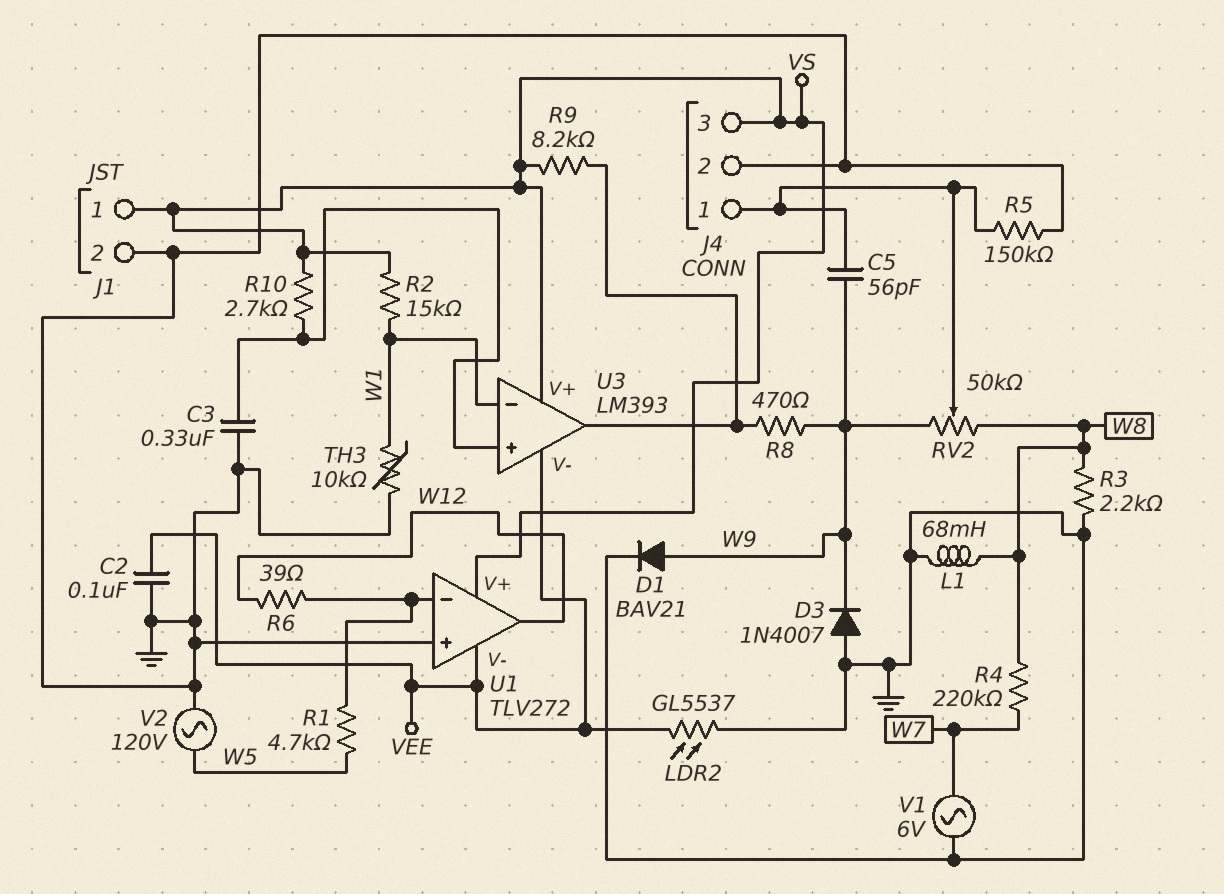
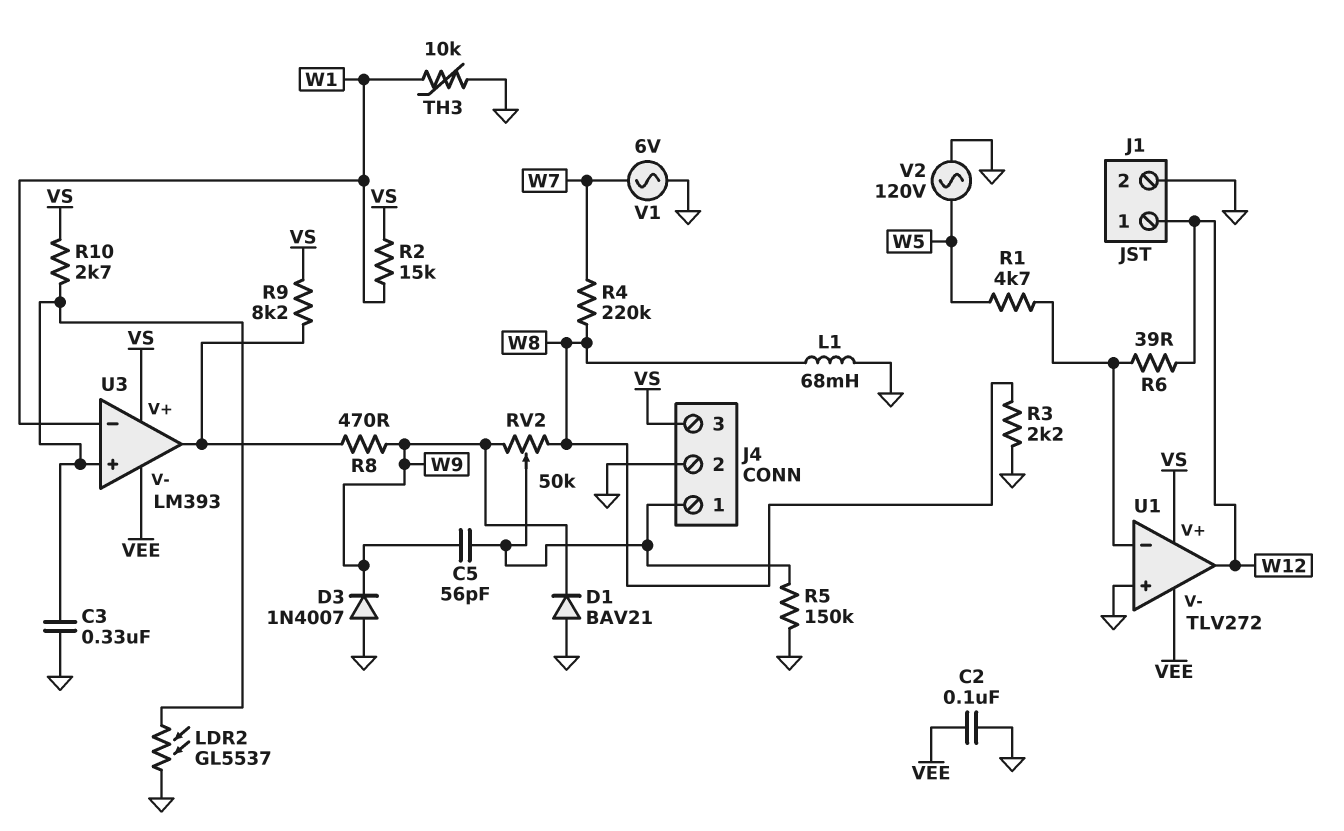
D1: diode BAV21 (A W9, K GND) -> diode BAV21 (A GND, K W9)
J1 pin 1: VS -> W12
LDR2: GL5537 (GND, VEE) -> GL5537 (GND, U3/in+)

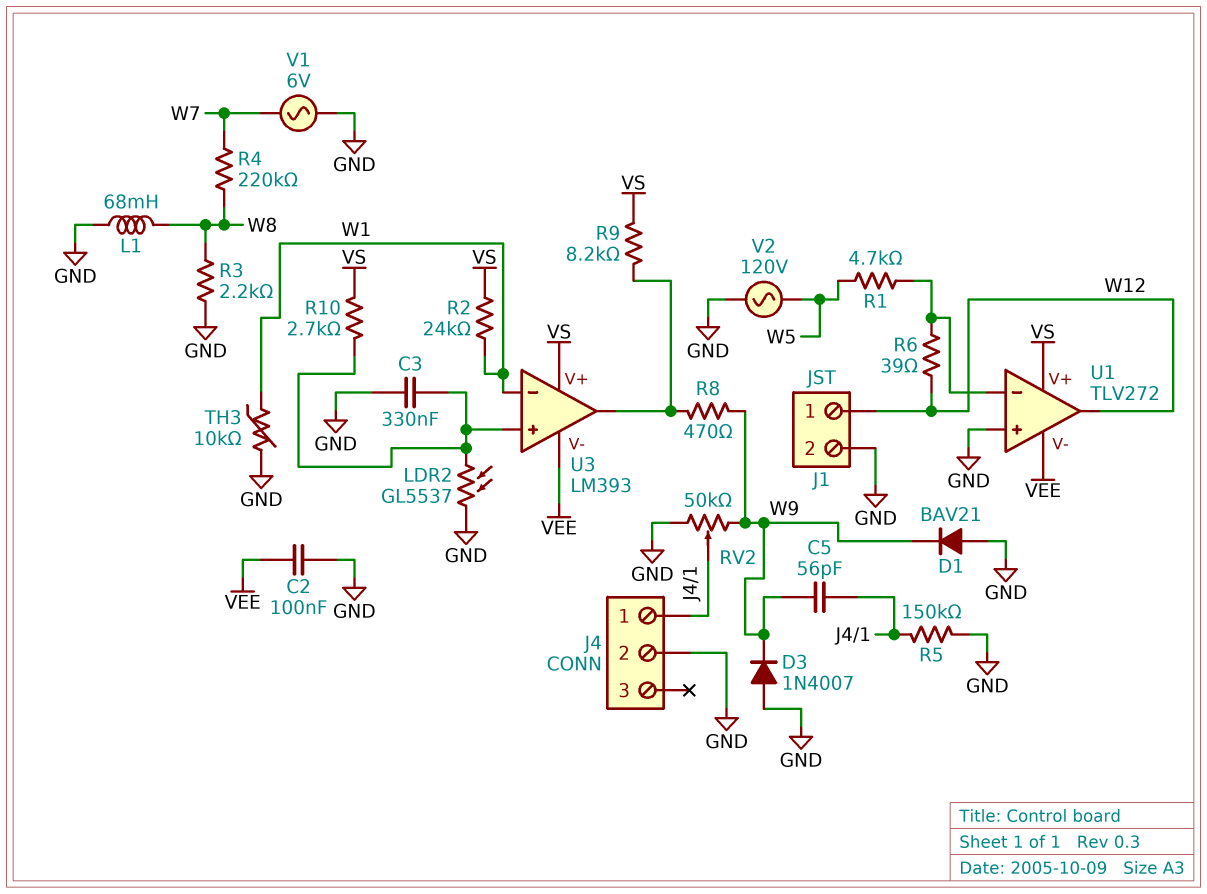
J4 pin 3: VS -> none
R2: 15k (VS, W1) -> 24k (VS, W1)
RV2: 50k (W8, W9, wiper J4/1) -> 50k (GND, W9, wiper J4/1)

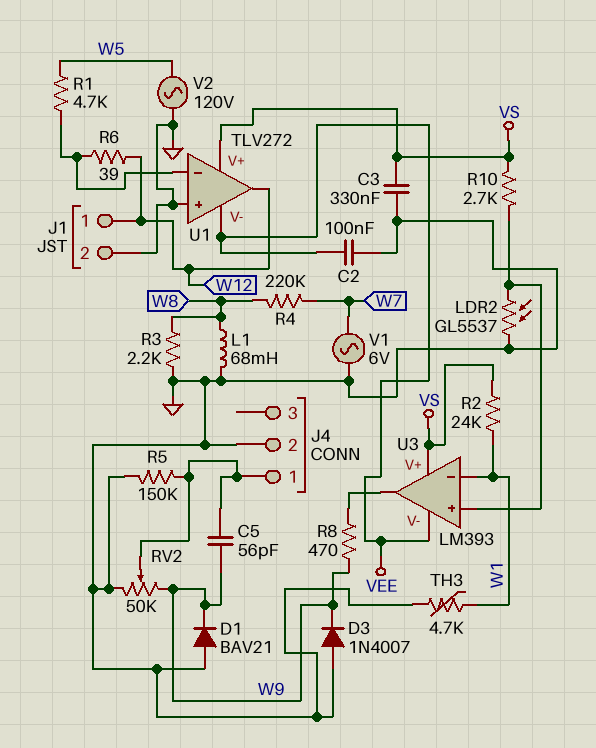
C3: 330nF (GND, U3/in+) -> 330nF (GND, VS)
R9: 8.2k (U3/out, VS) -> none
TH3: 10k (GND, W1) -> 4.7k (GND, W1)

